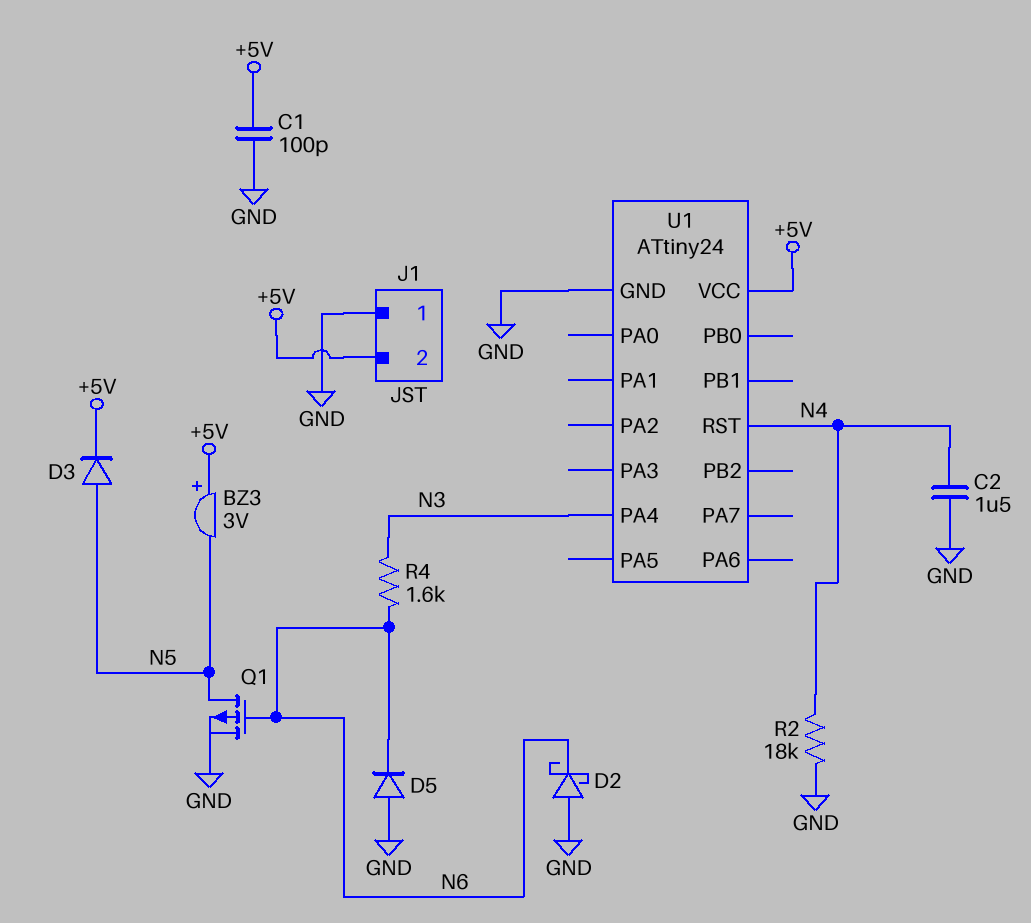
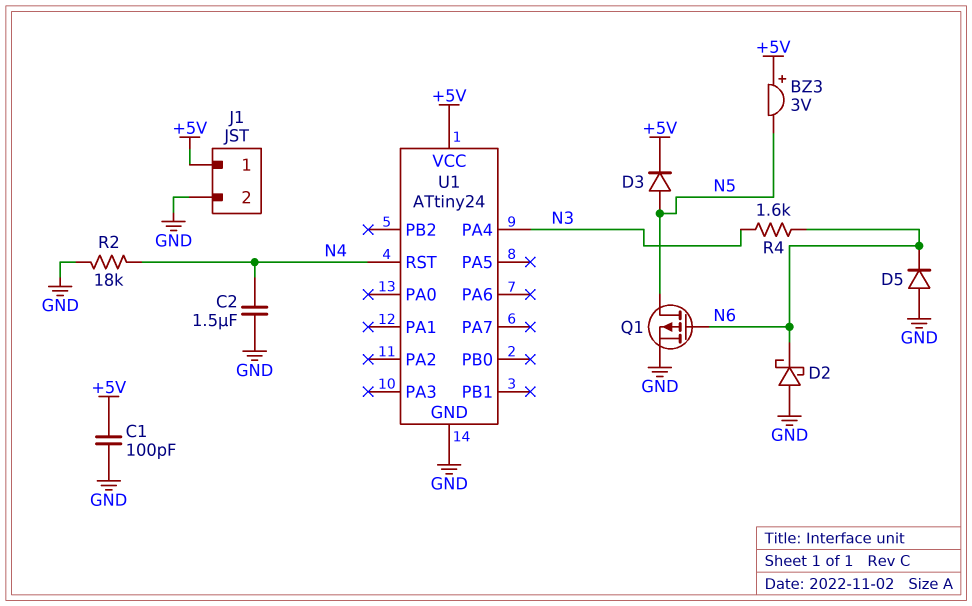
J1 pin 1: GND -> +5V
J1 pin 2: +5V -> GND

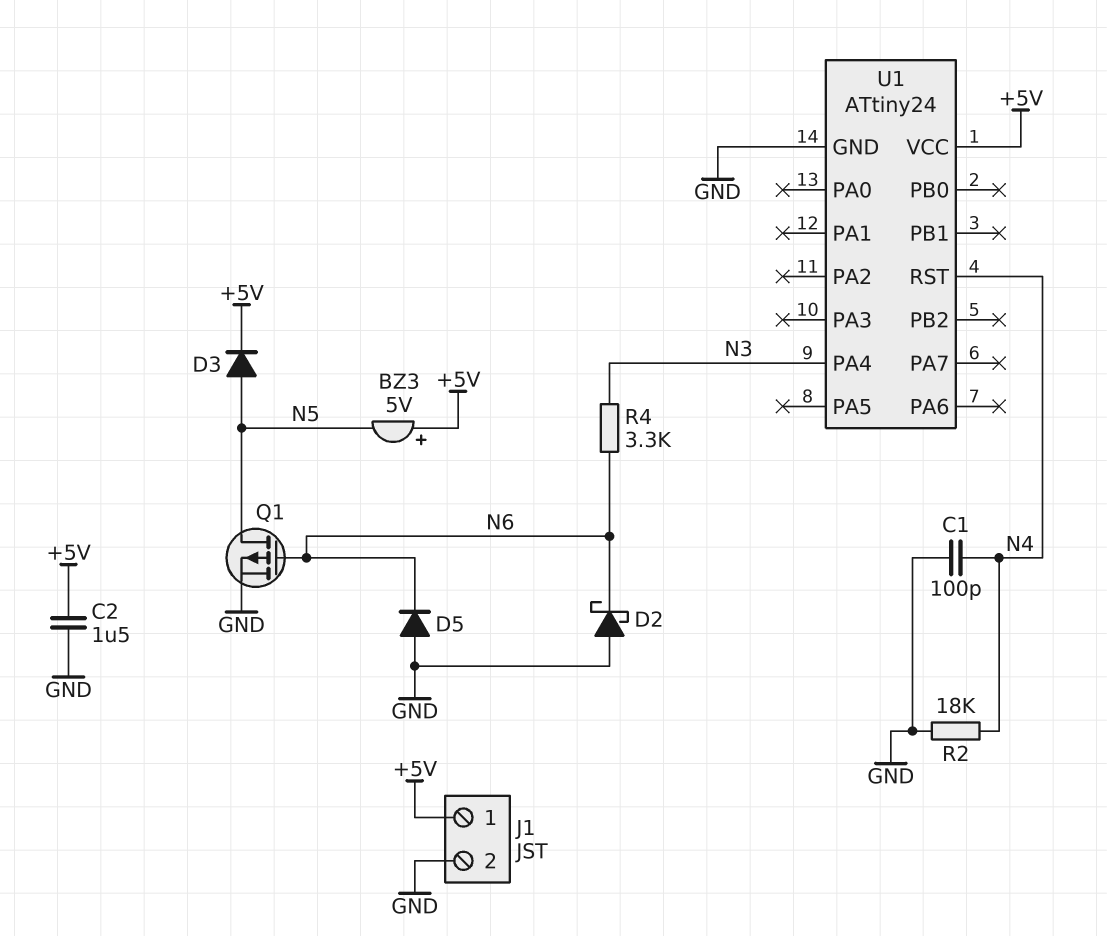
BZ3: buzzer 3V (plus +5V, minus N5) -> buzzer 5V (plus +5V, minus N5)
C1: 100pF (+5V, GND) -> 100pF (GND, N4)
C2: 1.5uF (GND, N4) -> 1.5uF (+5V, GND)
R4: 1.6k (N3, N6) -> 3.3k (N3, N6)

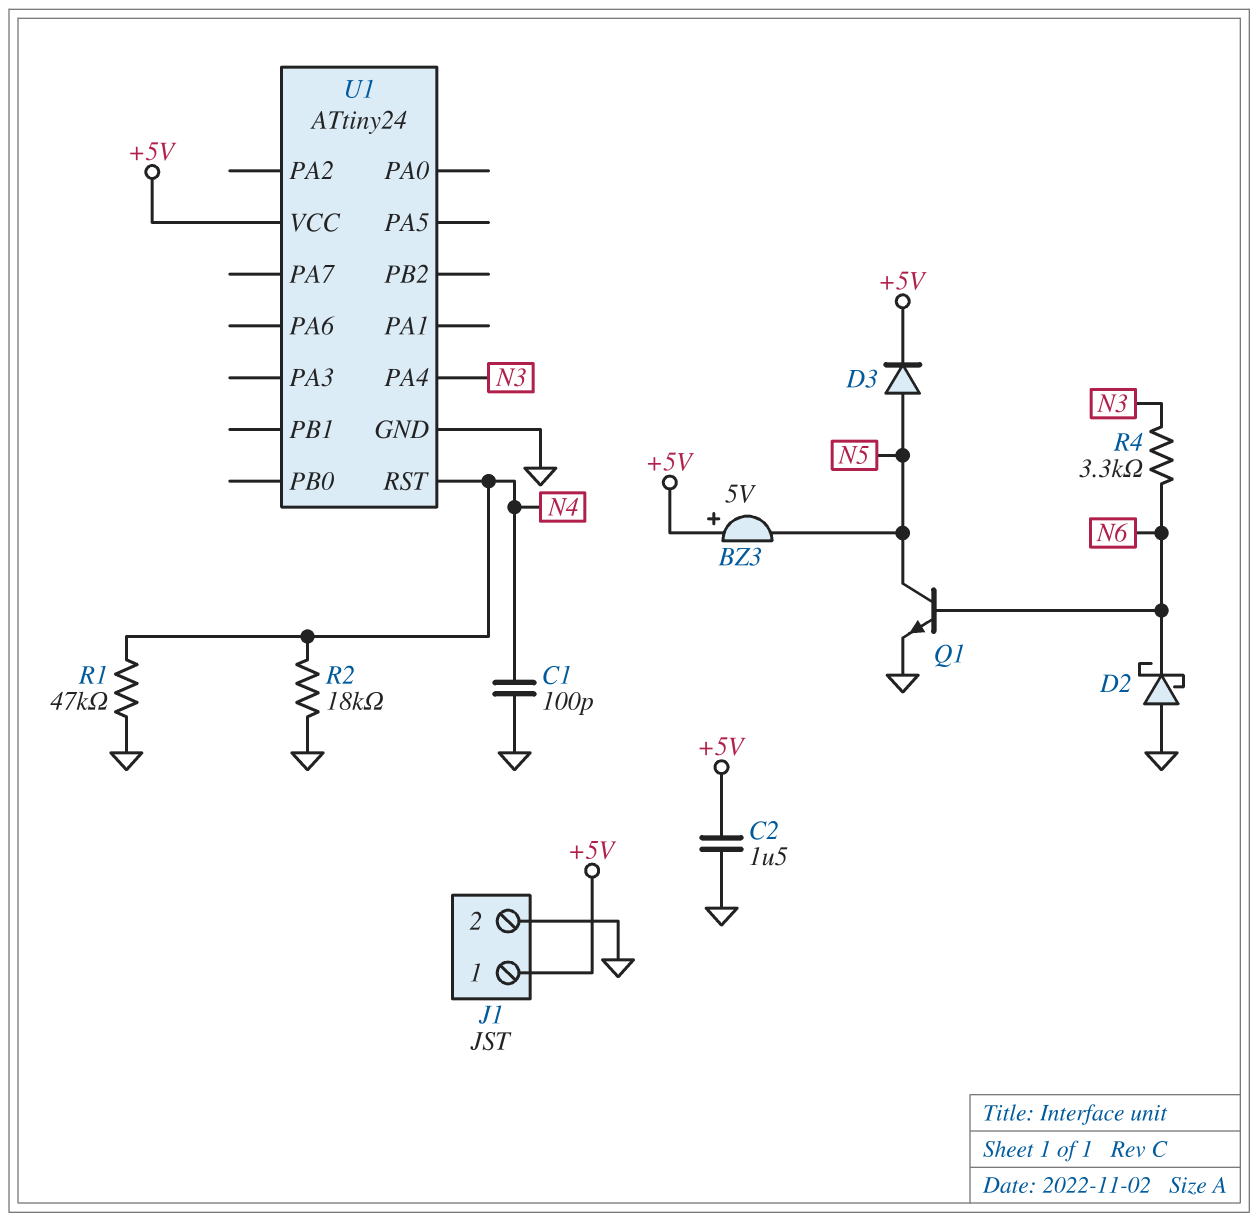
D5: diode (A GND, K N6) -> none
Q1: PMOS (G N6, D N5, S GND) -> NPN (B N6, C N5, E GND)
R1: none -> 47k (GND, N4)

